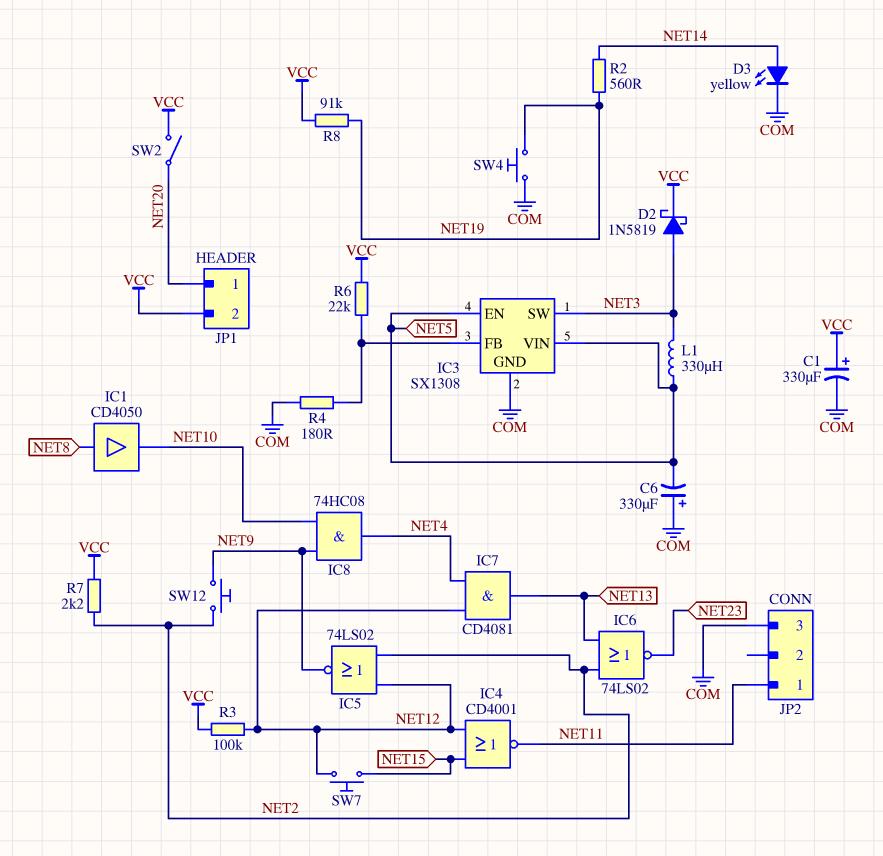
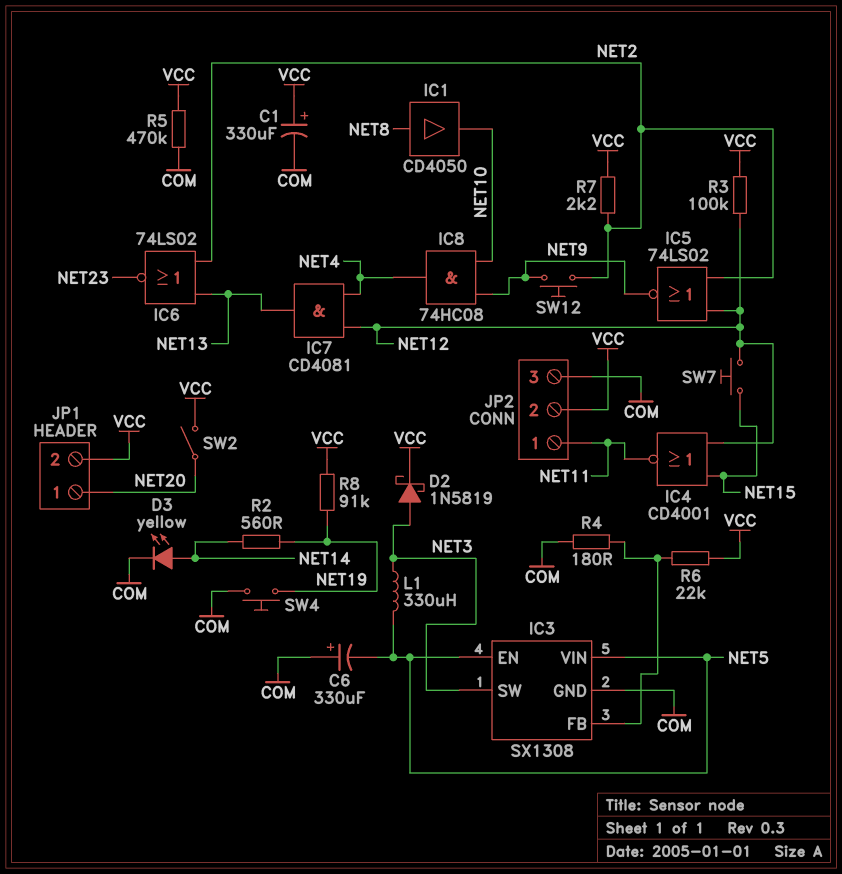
JP2 pin 2: none -> VCC
R5: none -> 470k (COM, VCC)

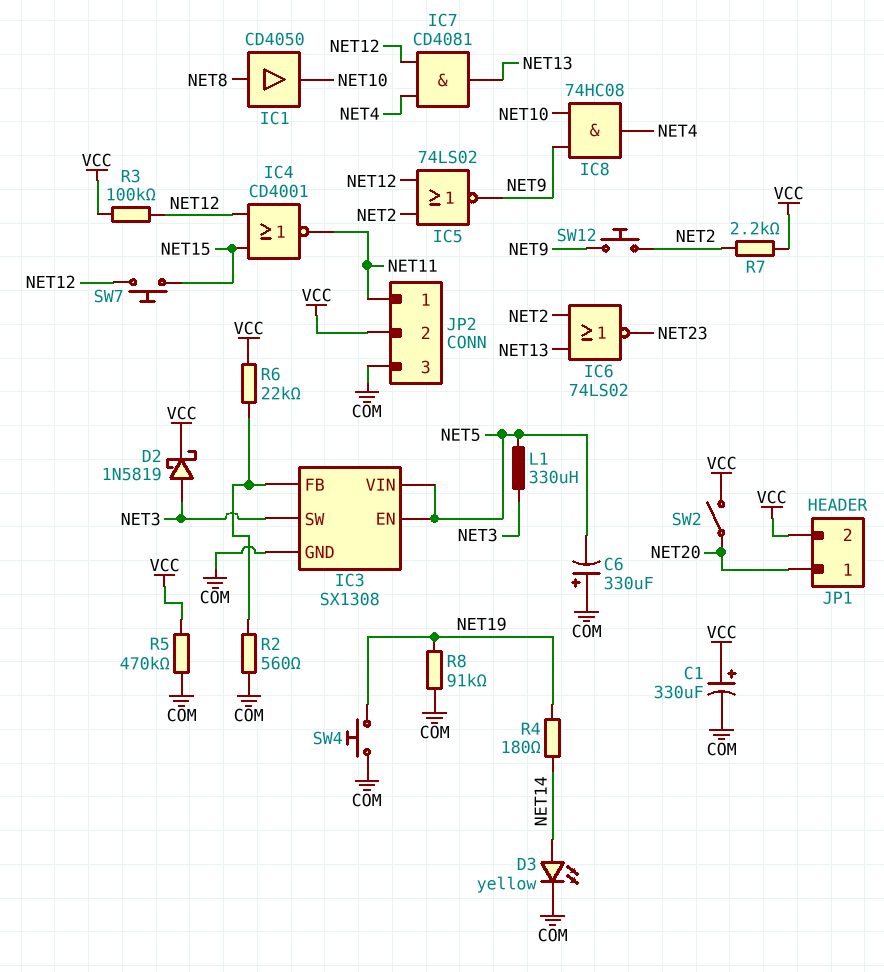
R2: 560 (NET14, NET19) -> 560 (COM, IC3/FB)
R4: 180 (COM, IC3/FB) -> 180 (NET14, NET19)
R8: 91k (NET19, VCC) -> 91k (COM, NET19)

